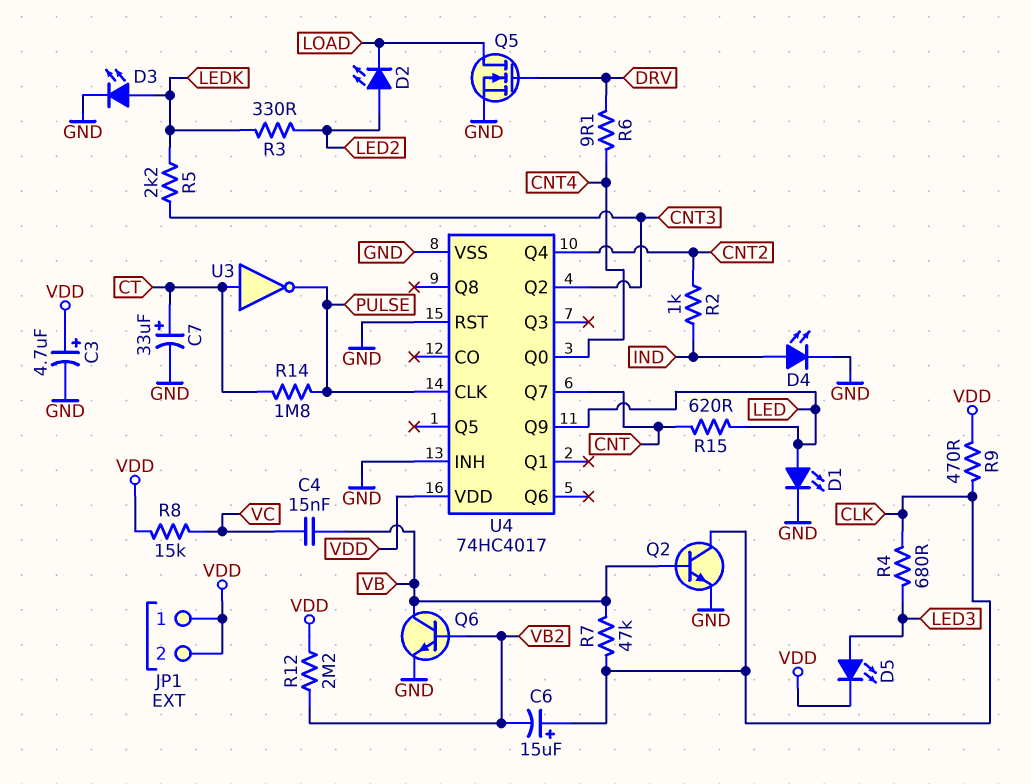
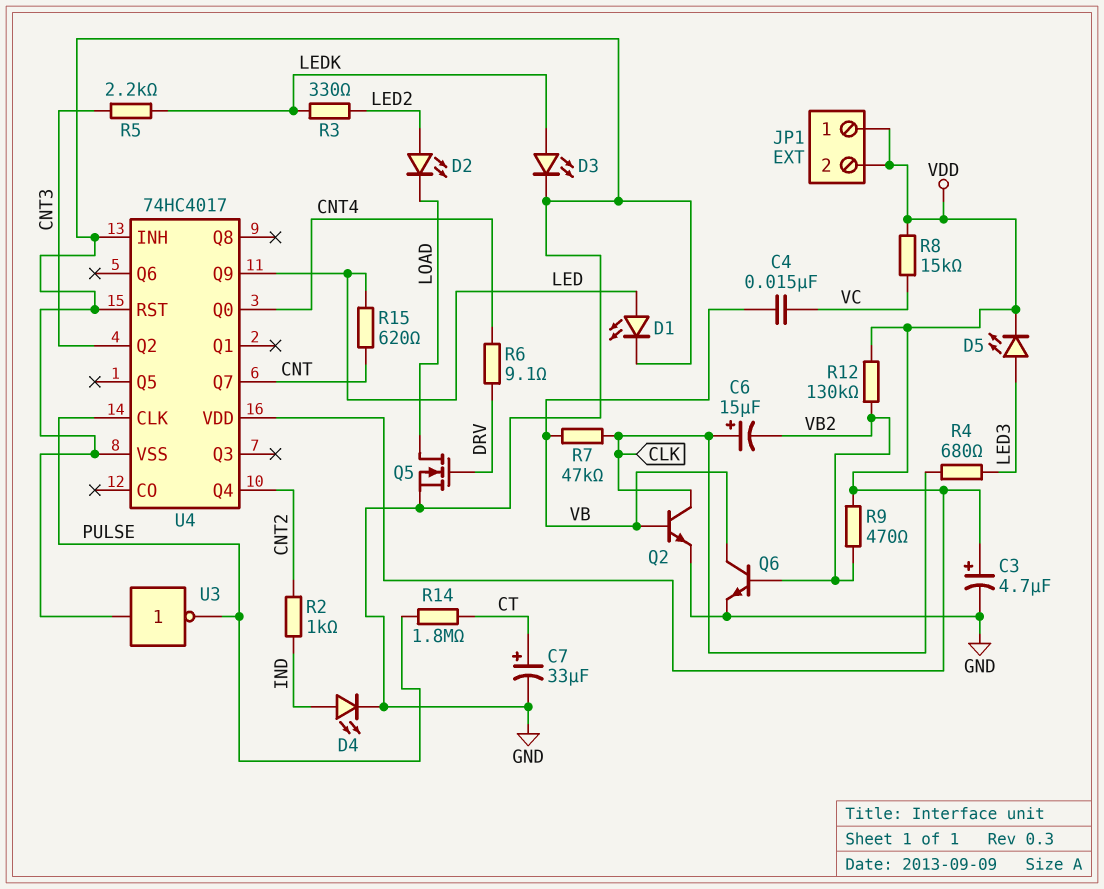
R9: 470 (CLK, VDD) -> 470 (VB2, VDD)
R12: 2.2M (VB2, VDD) -> 130k (VB2, VDD)
U3: NOT (in CT, out PULSE) -> NOT (in GND, out PULSE)

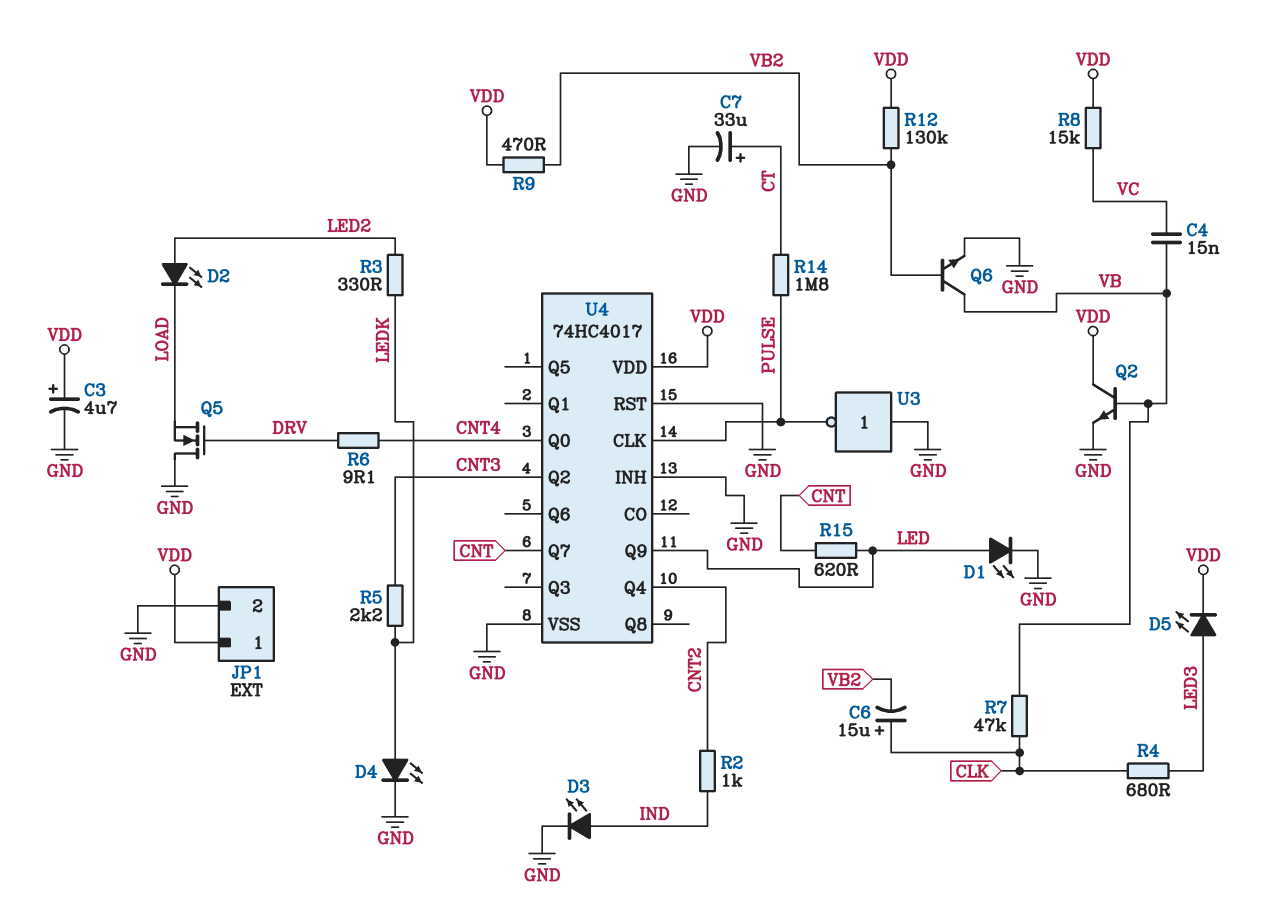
D3: LED (A LEDK, K GND) -> LED (A IND, K GND)
D4: LED (A IND, K GND) -> LED (A LEDK, K GND)
JP1 pin 2: VDD -> GND
Q2: NPN (B VB, C CLK, E GND) -> NPN (B VB, C VDD, E GND)
Q5: NMOS (G DRV, D LOAD, S GND) -> NMOS (G DRV, D GND, S LOAD)

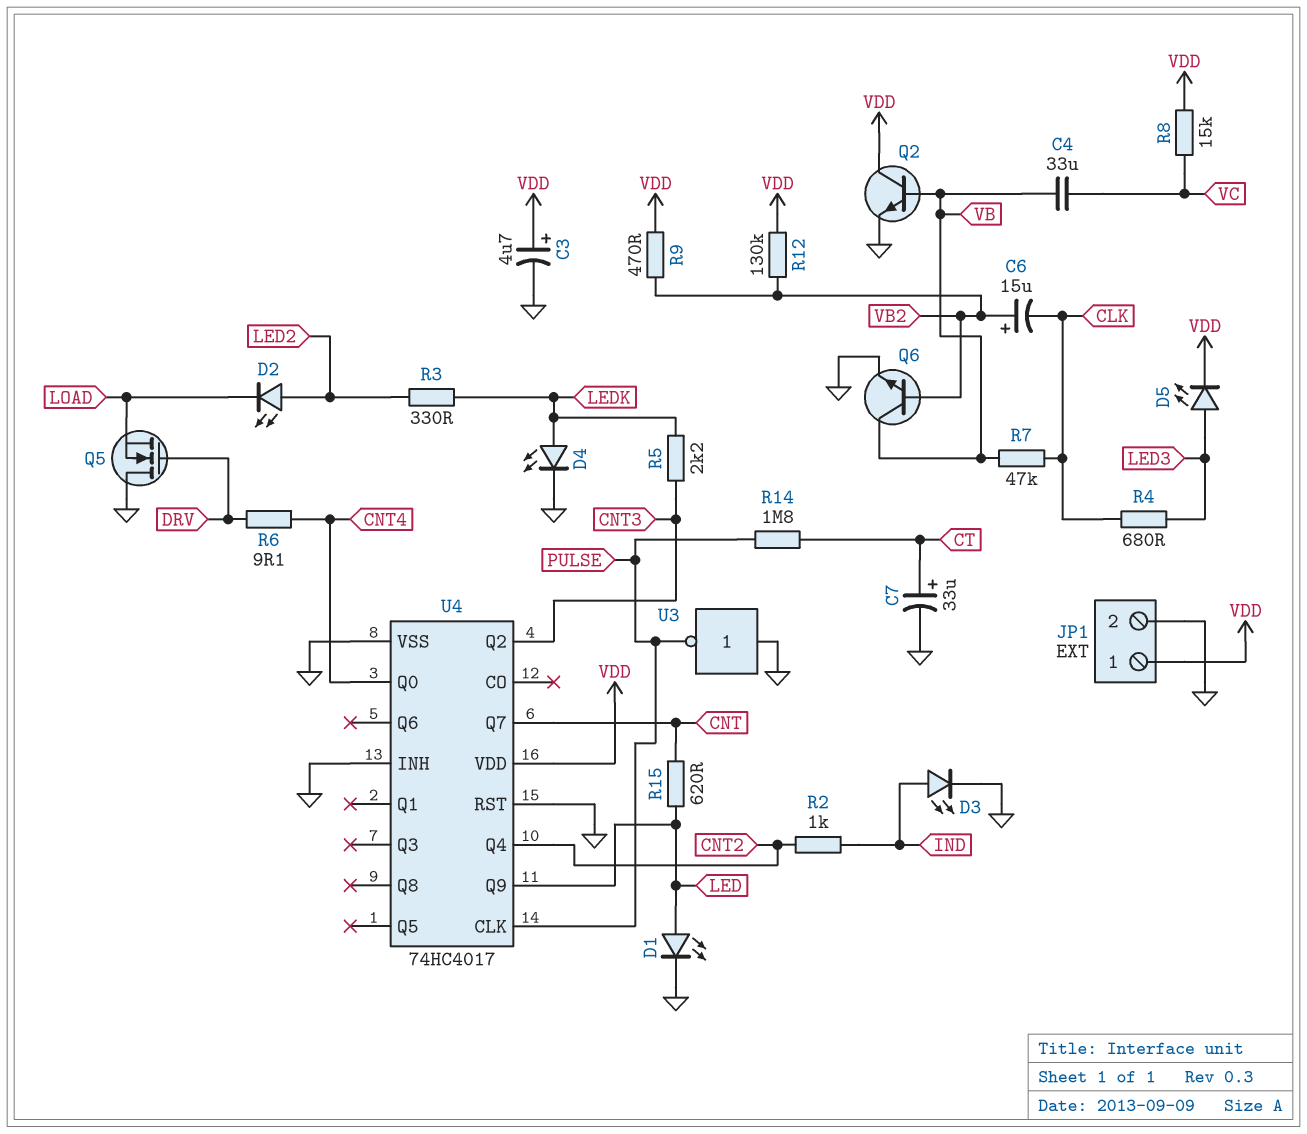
C4: 15nF (VB, VC) -> 33uF (VB, VC)
C6: 15uF (plus CLK, minus VB2) -> 15uF (plus VB2, minus CLK)

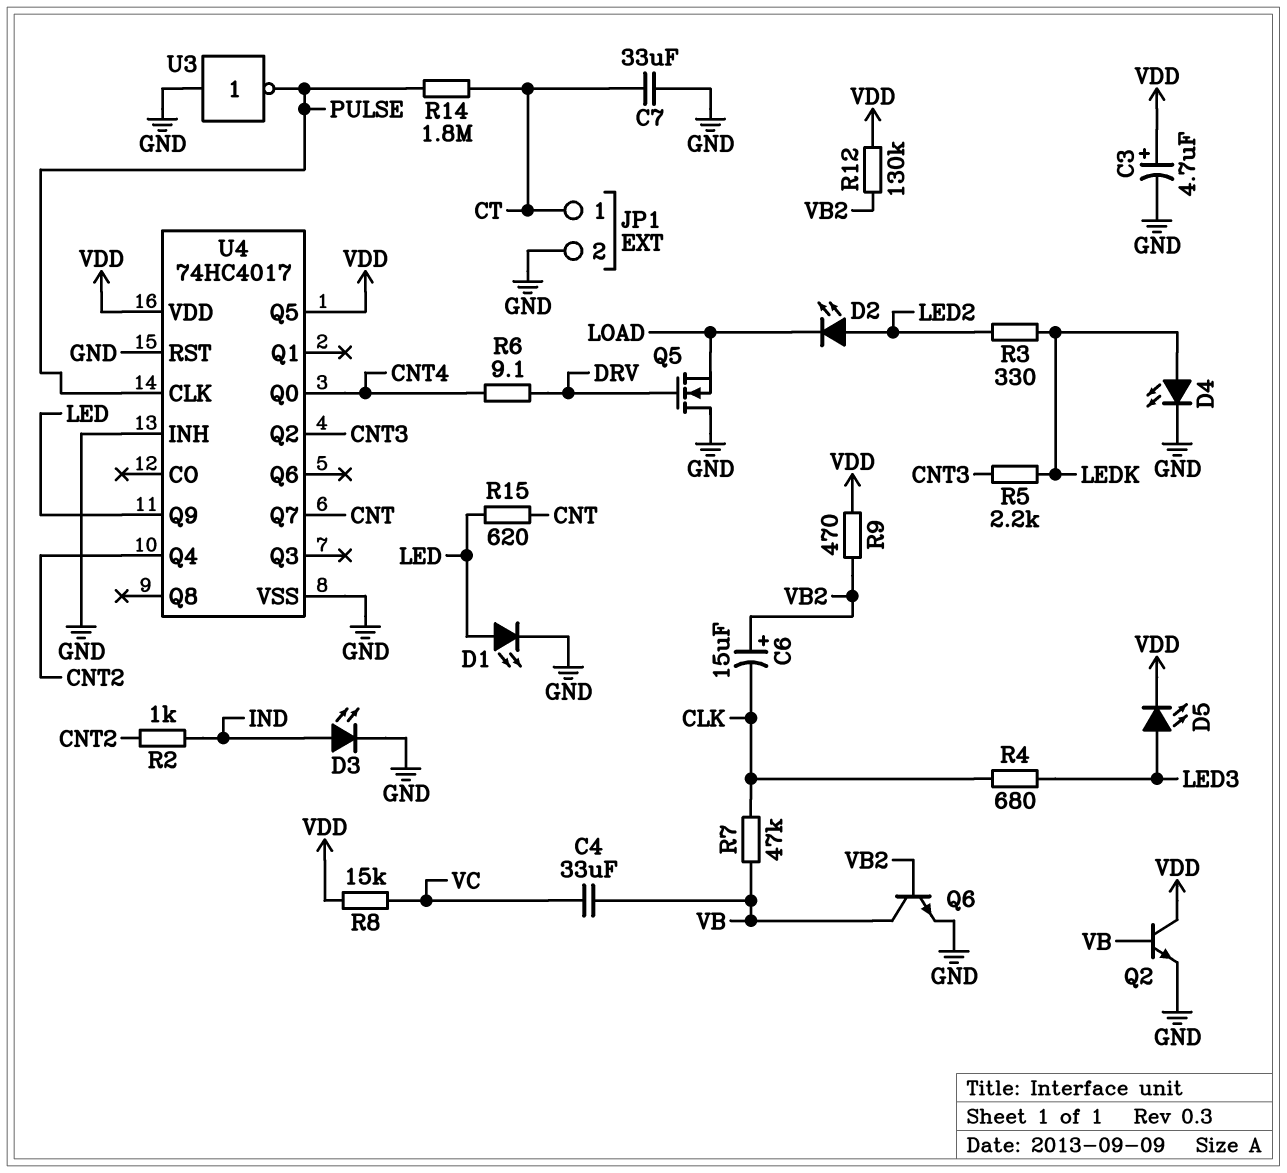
C7: 33uF (plus CT, minus GND) -> 33uF (CT, GND)
JP1 pin 1: VDD -> CT
U4 pin Q5: none -> VDD

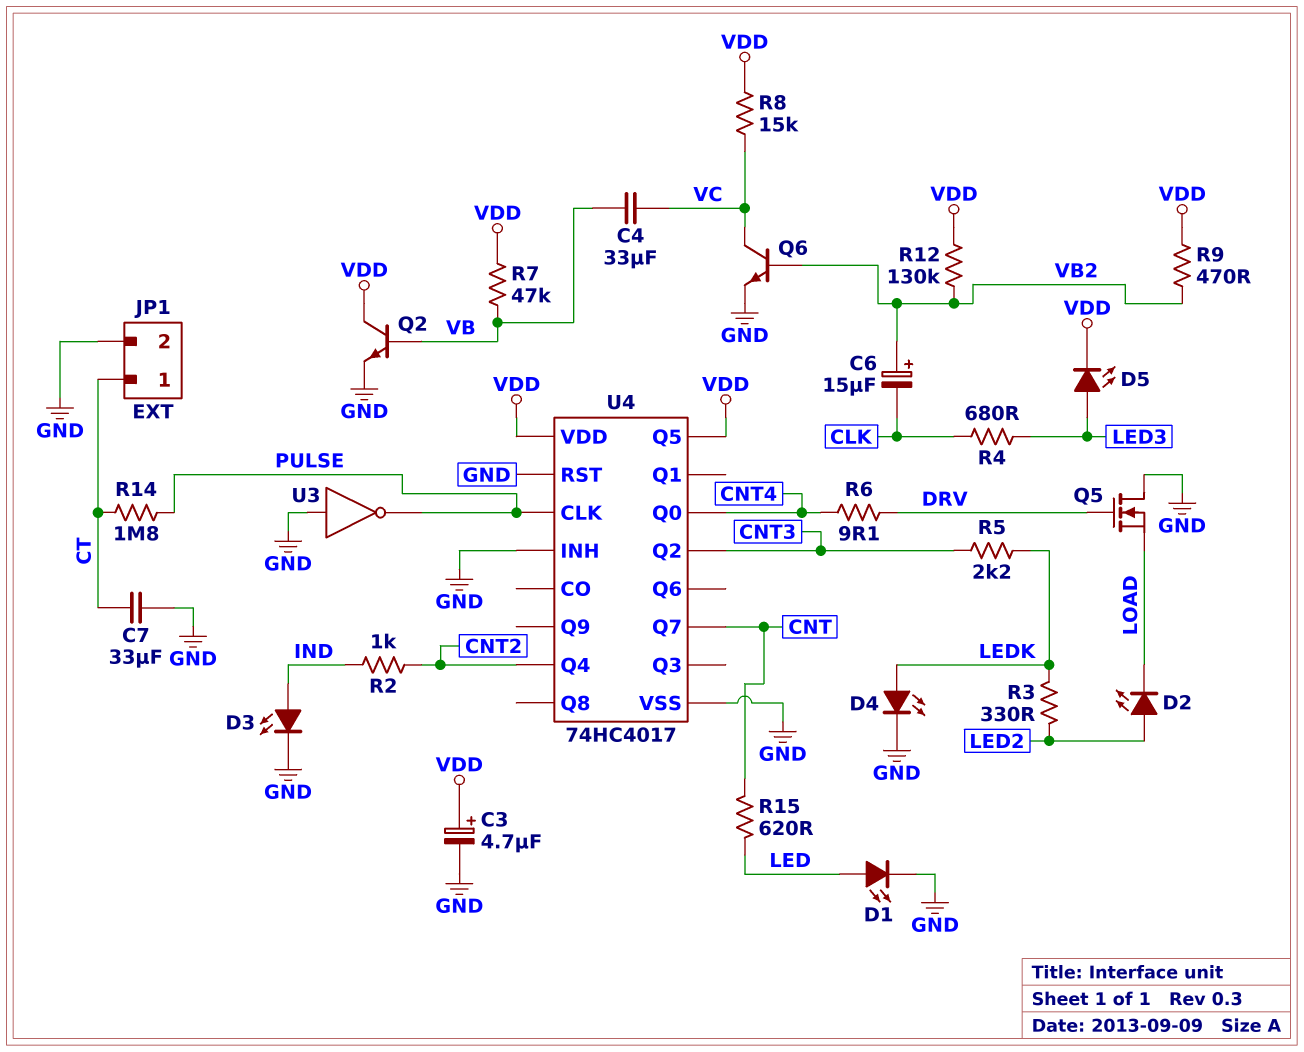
Q6: NPN (B VB2, C VB, E GND) -> NPN (B VB2, C VC, E GND)
R7: 47k (CLK, VB) -> 47k (VB, VDD)
U4 pin Q9: LED -> none

